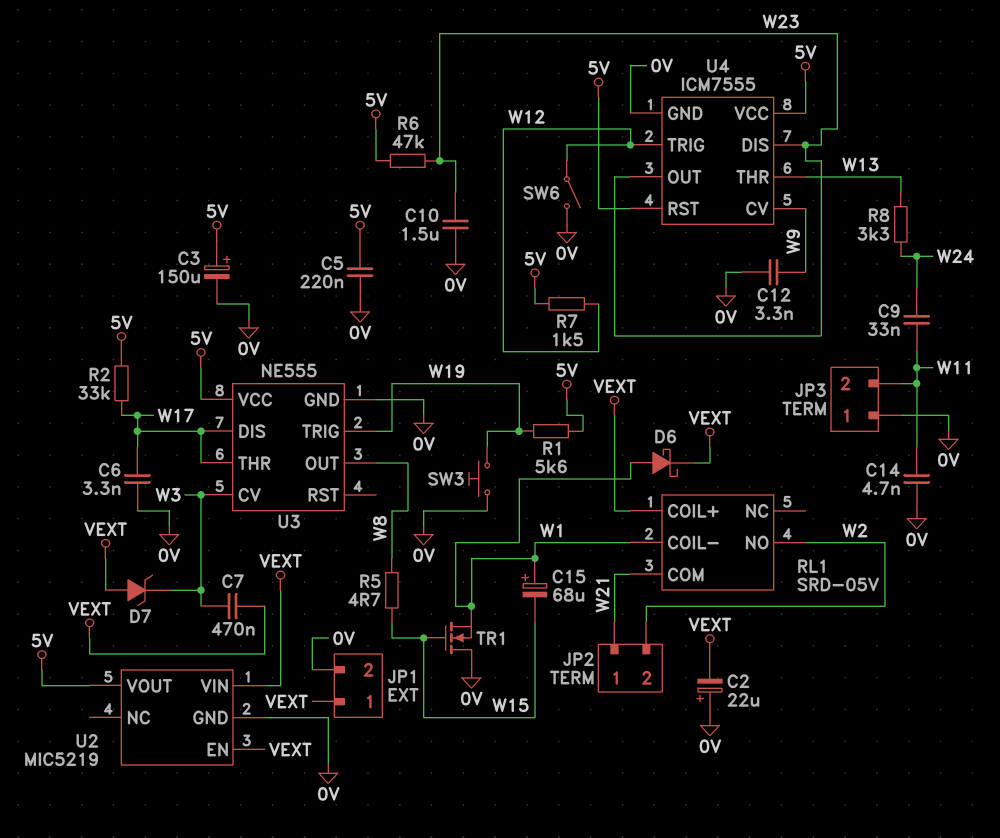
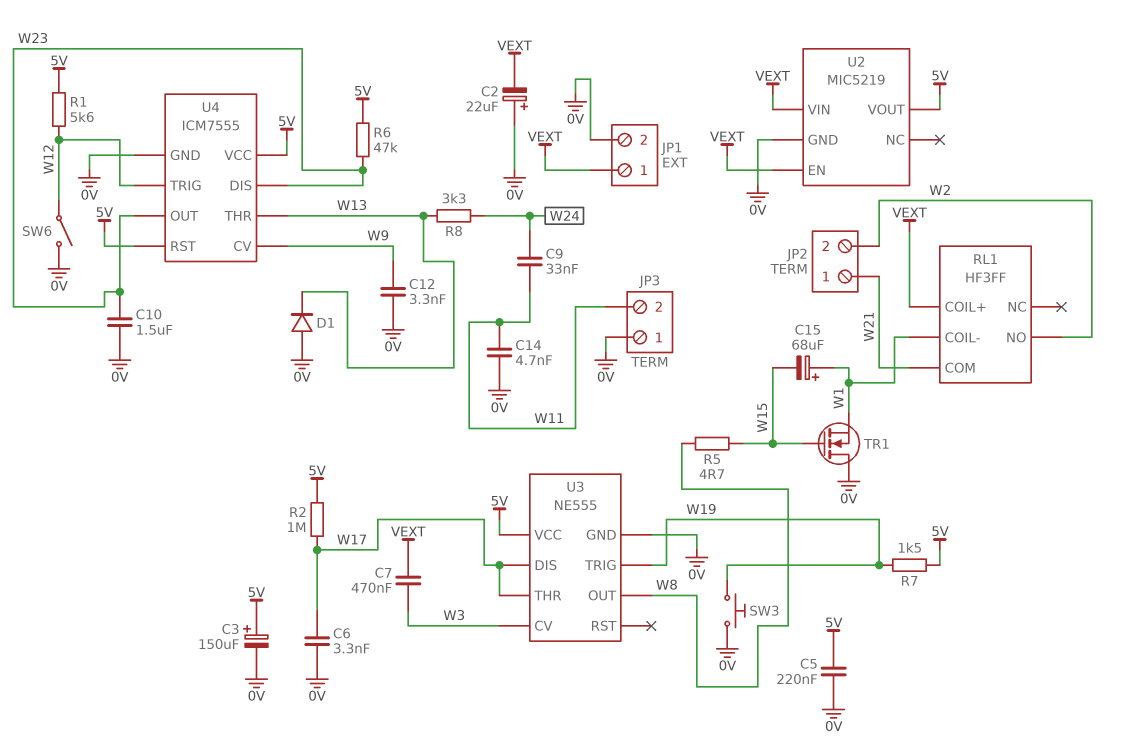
D1: none -> diode (A 0V, K W13)
D6: schottky (A W1, K VEXT) -> none
D7: zener (A VEXT, K W3) -> none
R1: 5.6k (5V, W19) -> 5.6k (5V, W12)
R2: 33k (5V, W17) -> 1M (5V, W17)
R7: 1.5k (5V, W12) -> 1.5k (5V, W19)
RL1: SRD-05V -> HF3FF

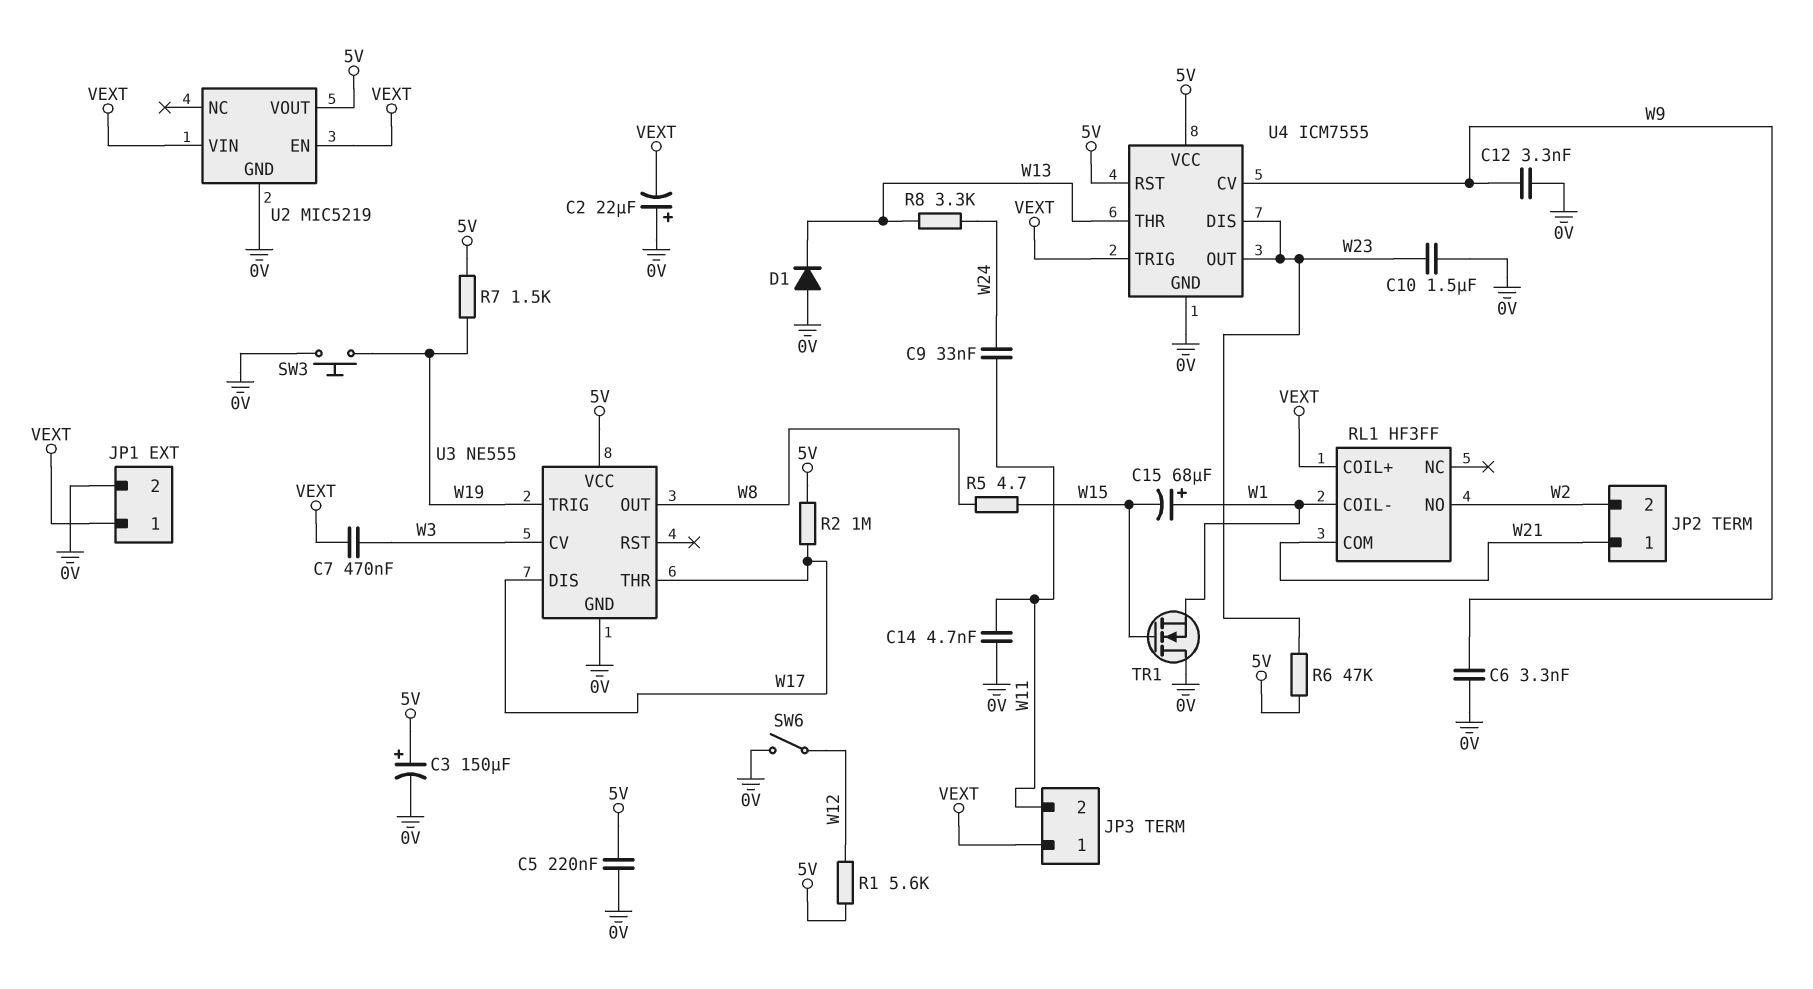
C6: 3.3nF (0V, W17) -> 3.3nF (0V, W9)
JP3 pin 1: 0V -> VEXT
U4 pin TRIG: W12 -> VEXT

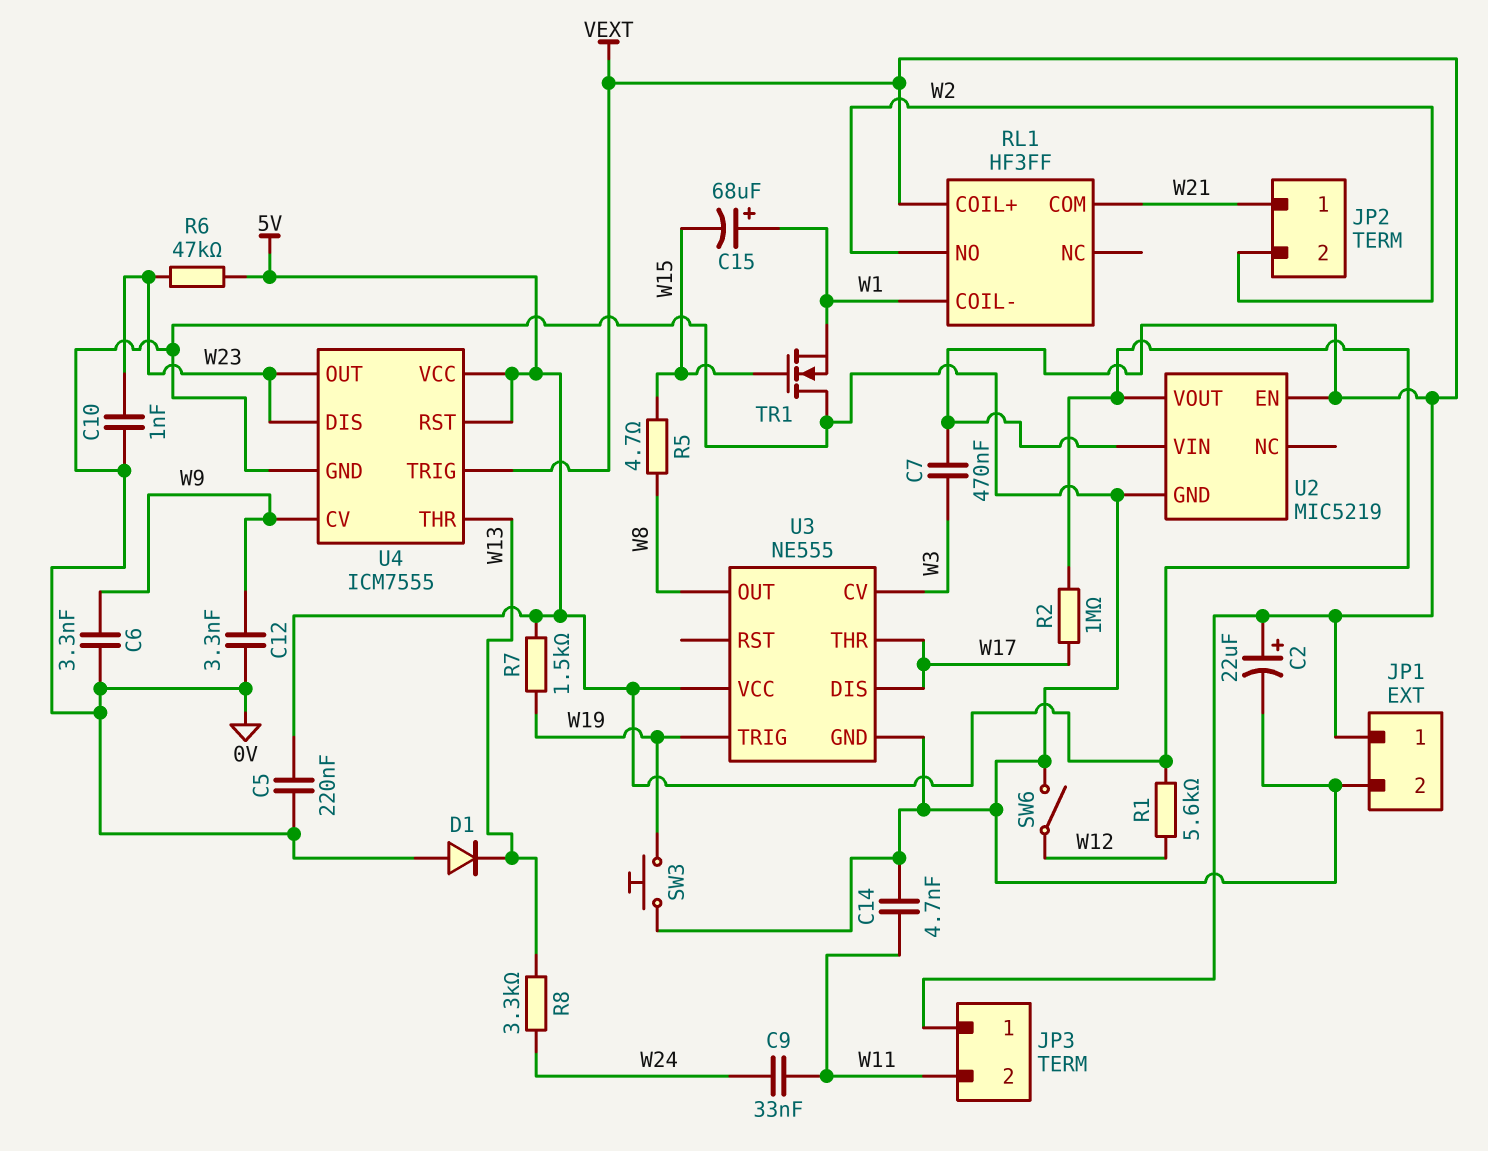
C2: 22uF (plus 0V, minus VEXT) -> 22uF (plus VEXT, minus 0V)
C3: 150uF (plus 5V, minus 0V) -> none
C10: 1.5uF (0V, W23) -> 1nF (0V, W23)

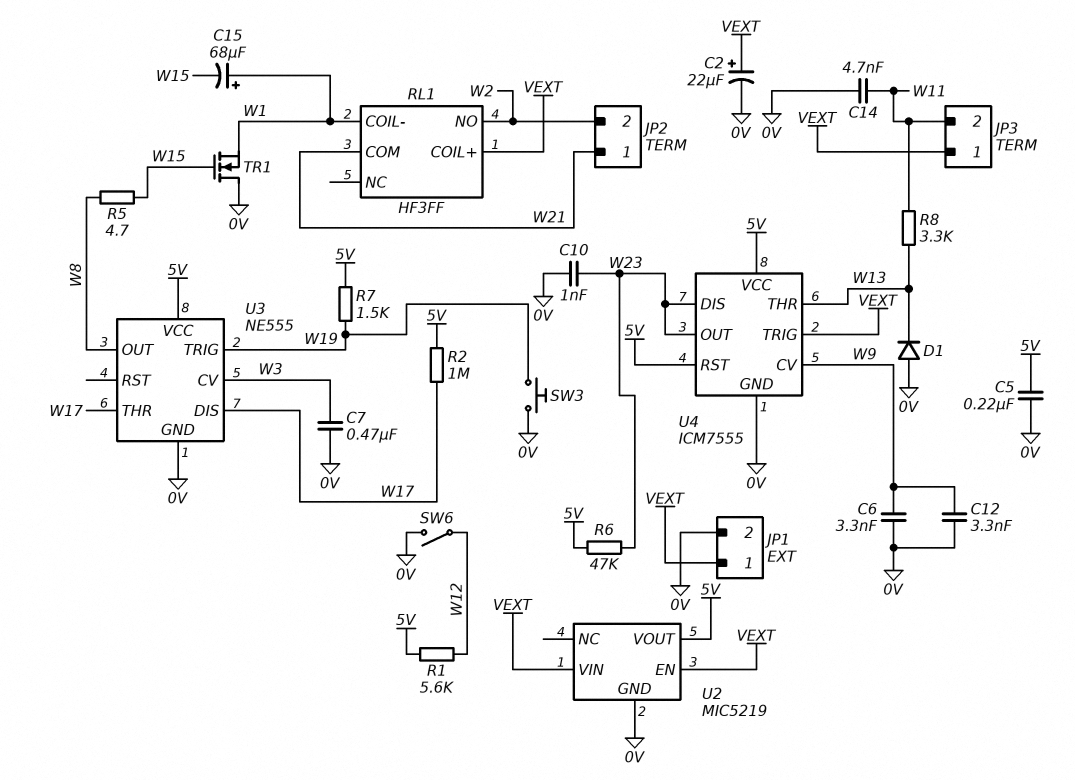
C7: 470nF (VEXT, W3) -> 470nF (0V, W3)
C9: 33nF (W11, W24) -> none
R8: 3.3k (W13, W24) -> 3.3k (W11, W13)

